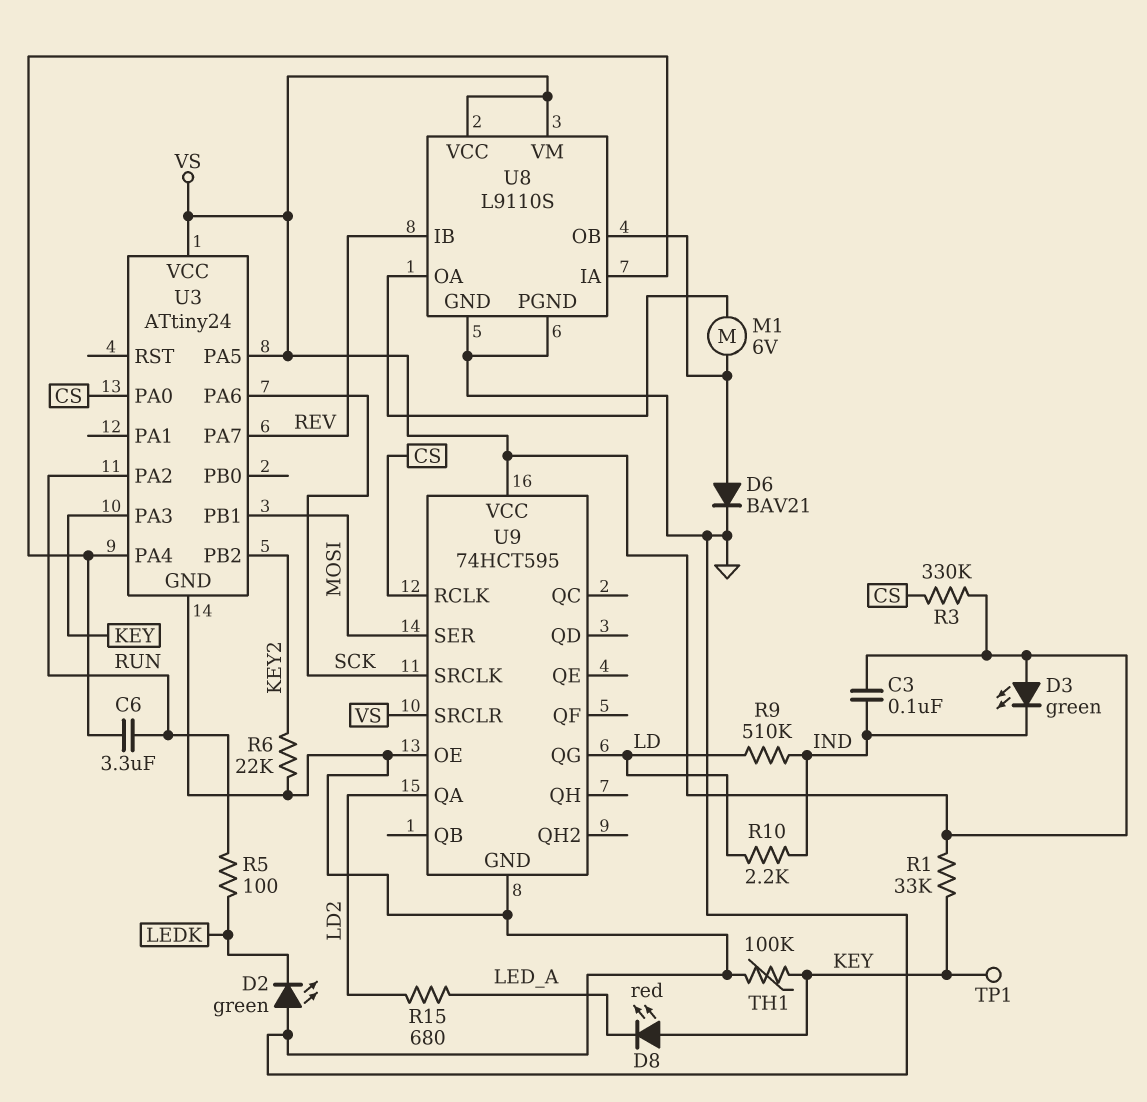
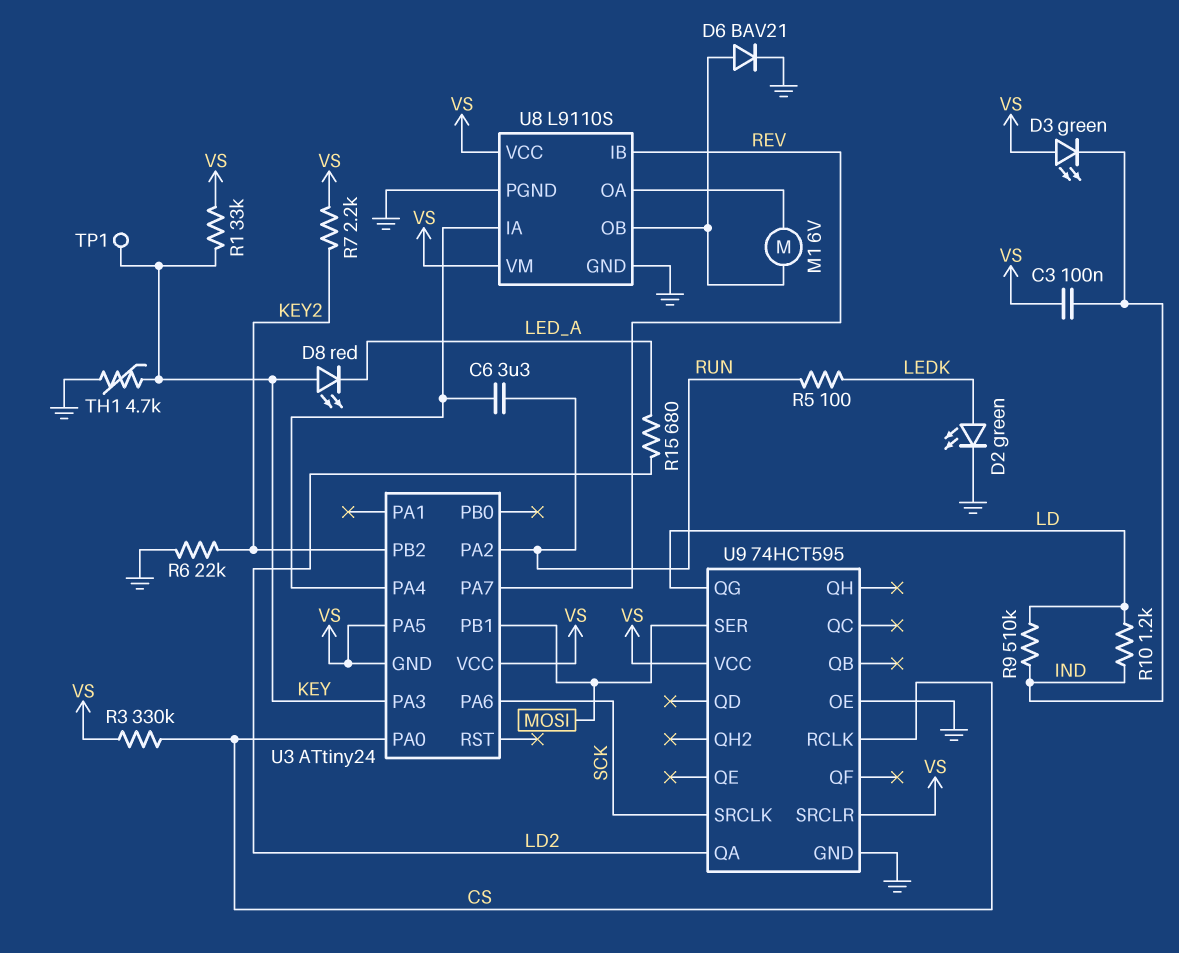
D2: LED green (A GND, K LEDK) -> LED green (A LEDK, K GND)
R7: none -> 2.2k (KEY2, VS)
R10: 2.2k (IND, LD) -> 1.2k (IND, LD)
TH1: 100k (GND, KEY) -> 4.7k (GND, KEY)
U3 pin GND: GND -> VS

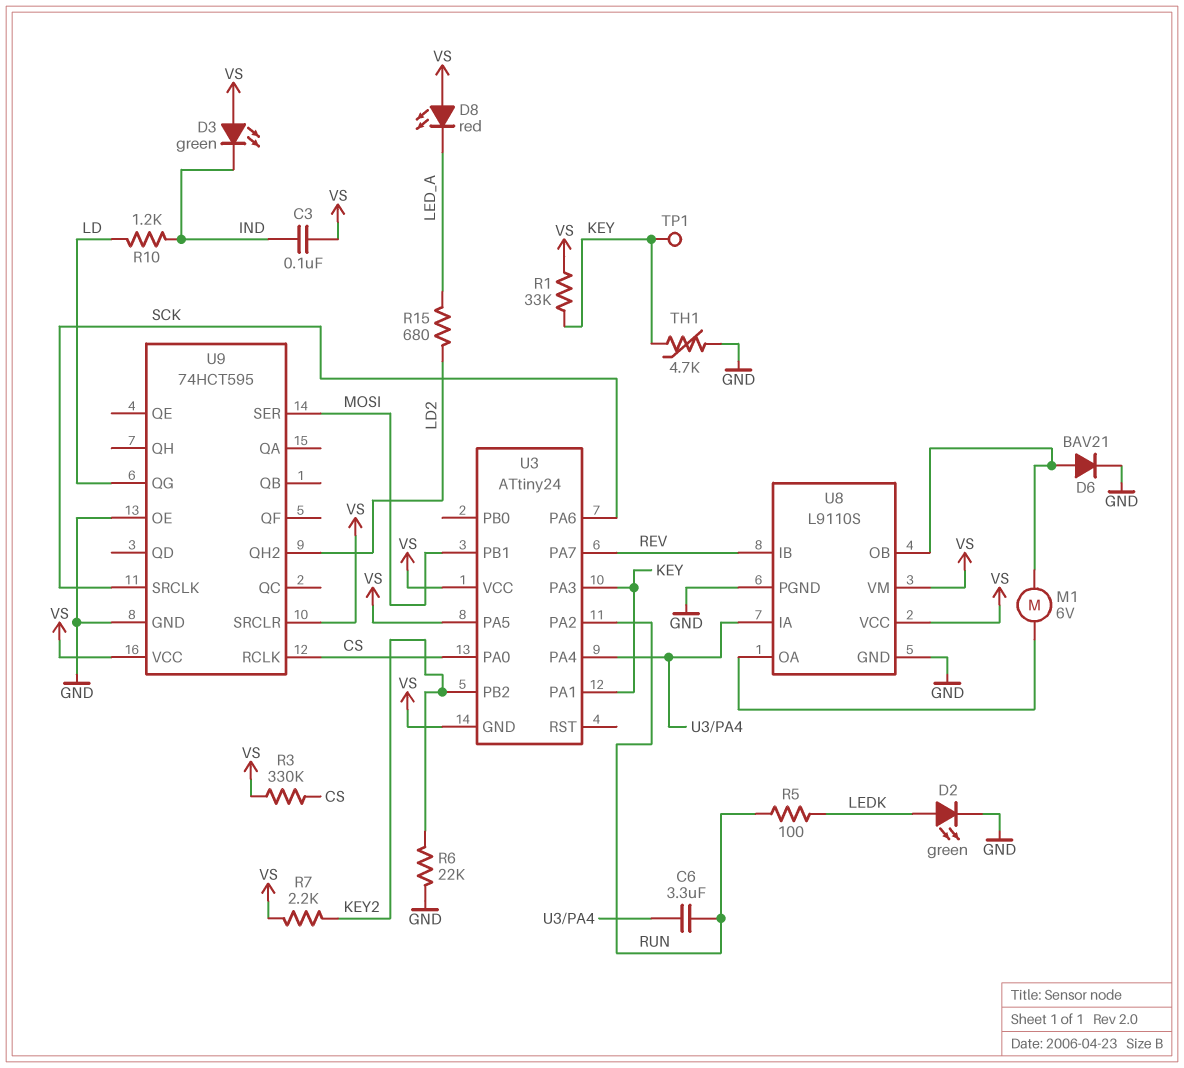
D8: LED red (A KEY, K LED_A) -> LED red (A VS, K LED_A)
R9: 510k (IND, LD) -> none
U3 pin PA1: none -> KEY
U9 pin QA: LD2 -> none
U9 pin QH2: none -> LD2

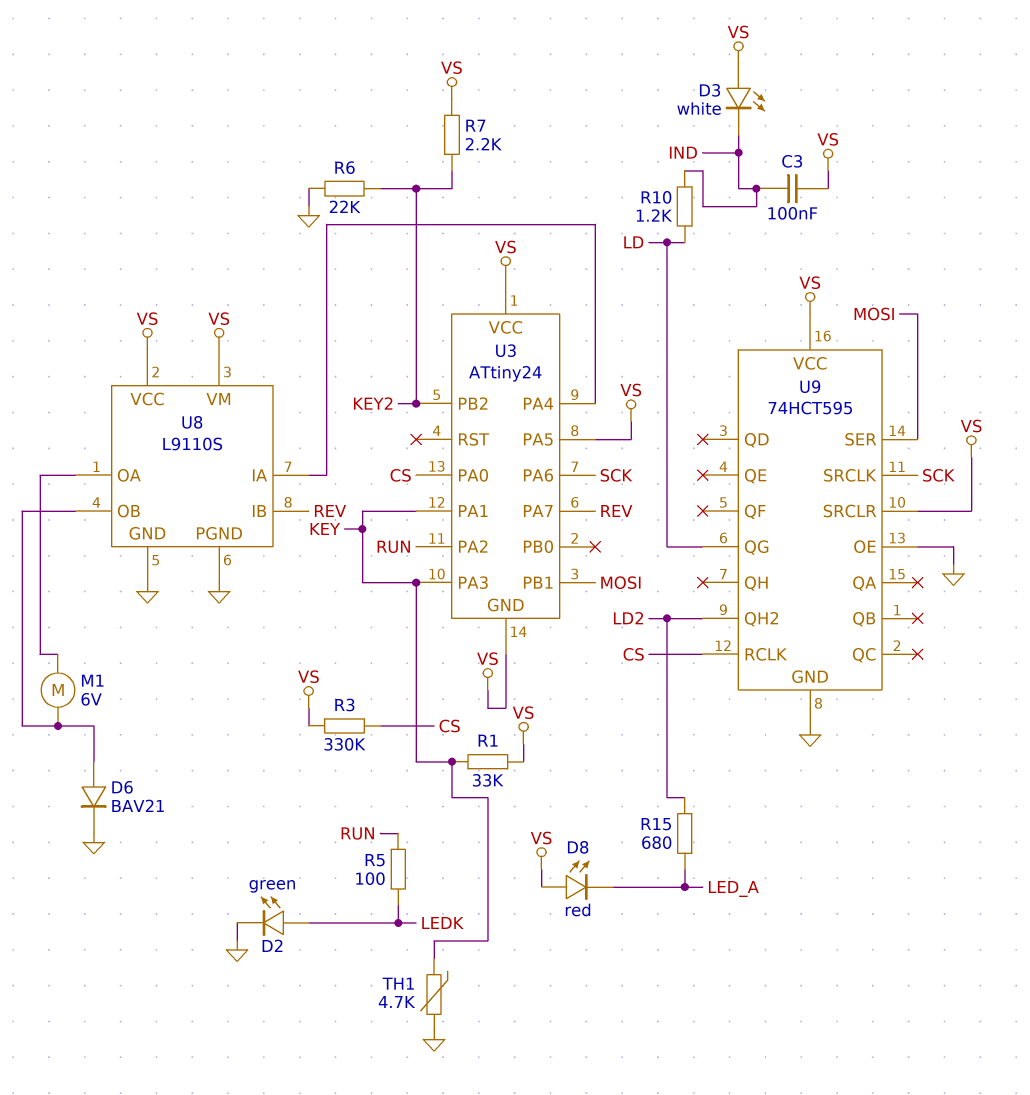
C6: 3.3uF (RUN, U3/PA4) -> none
D3: LED green (A VS, K IND) -> LED white (A VS, K IND)
TP1: test point (KEY) -> none

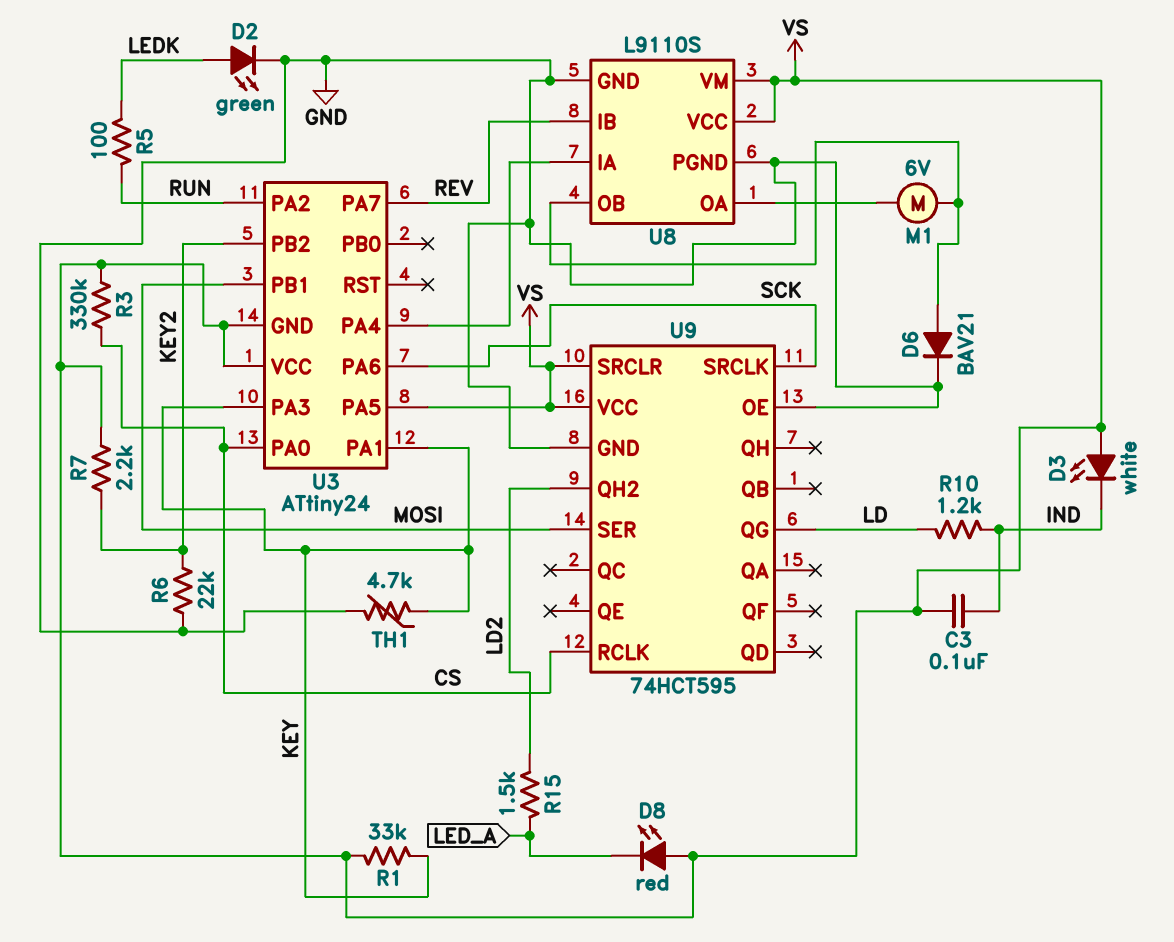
R15: 680 (LD2, LED_A) -> 1.5k (LD2, LED_A)

